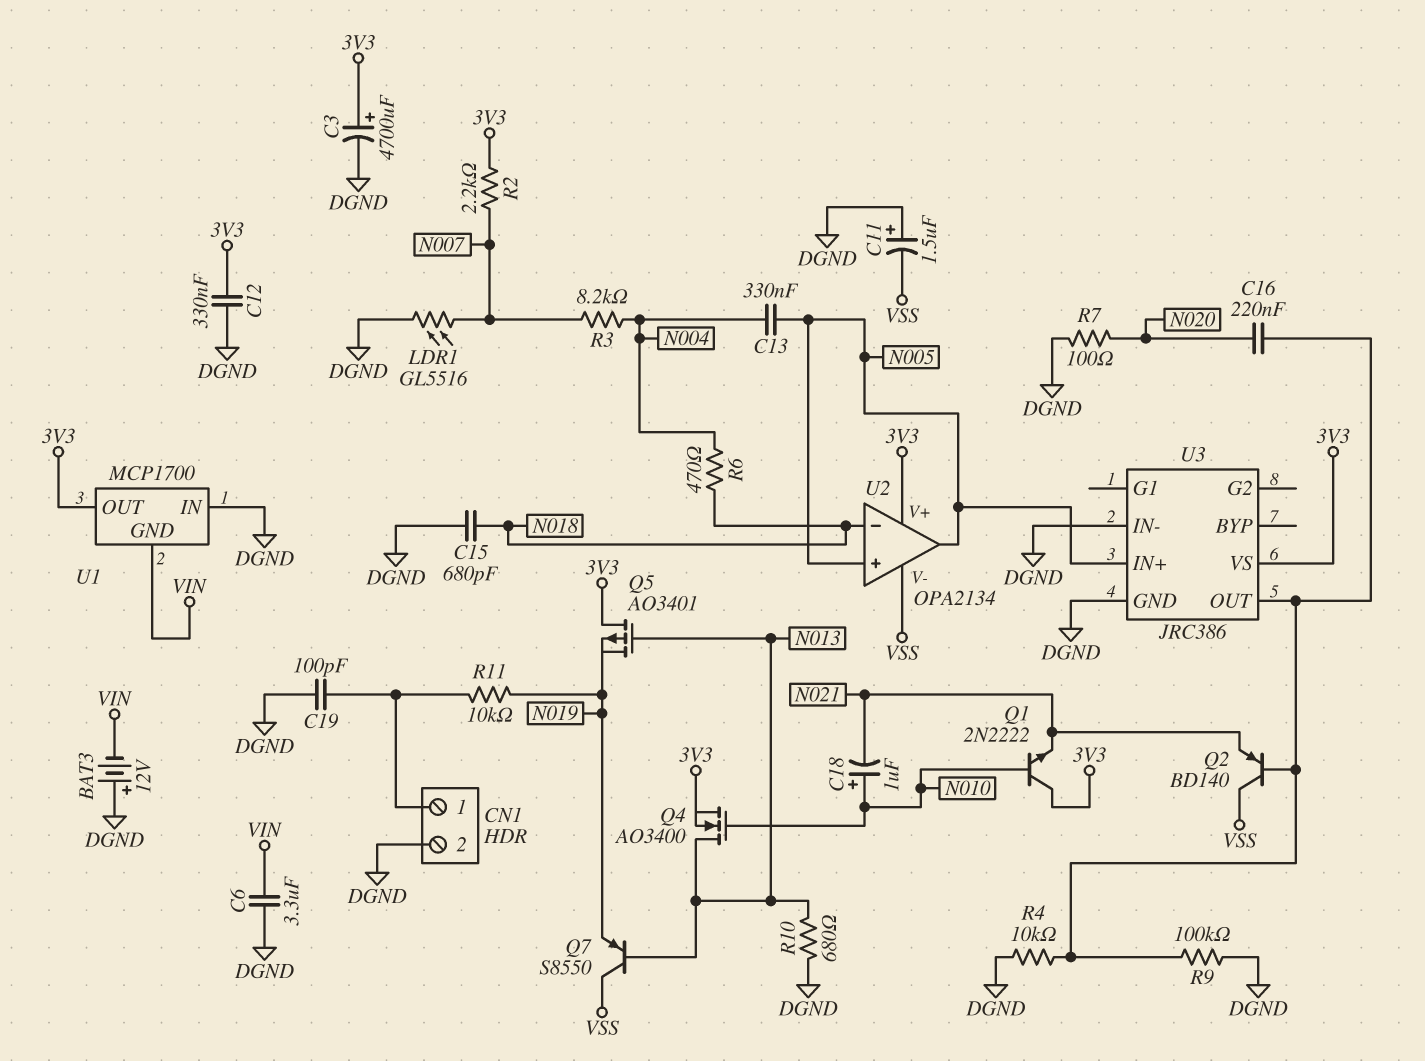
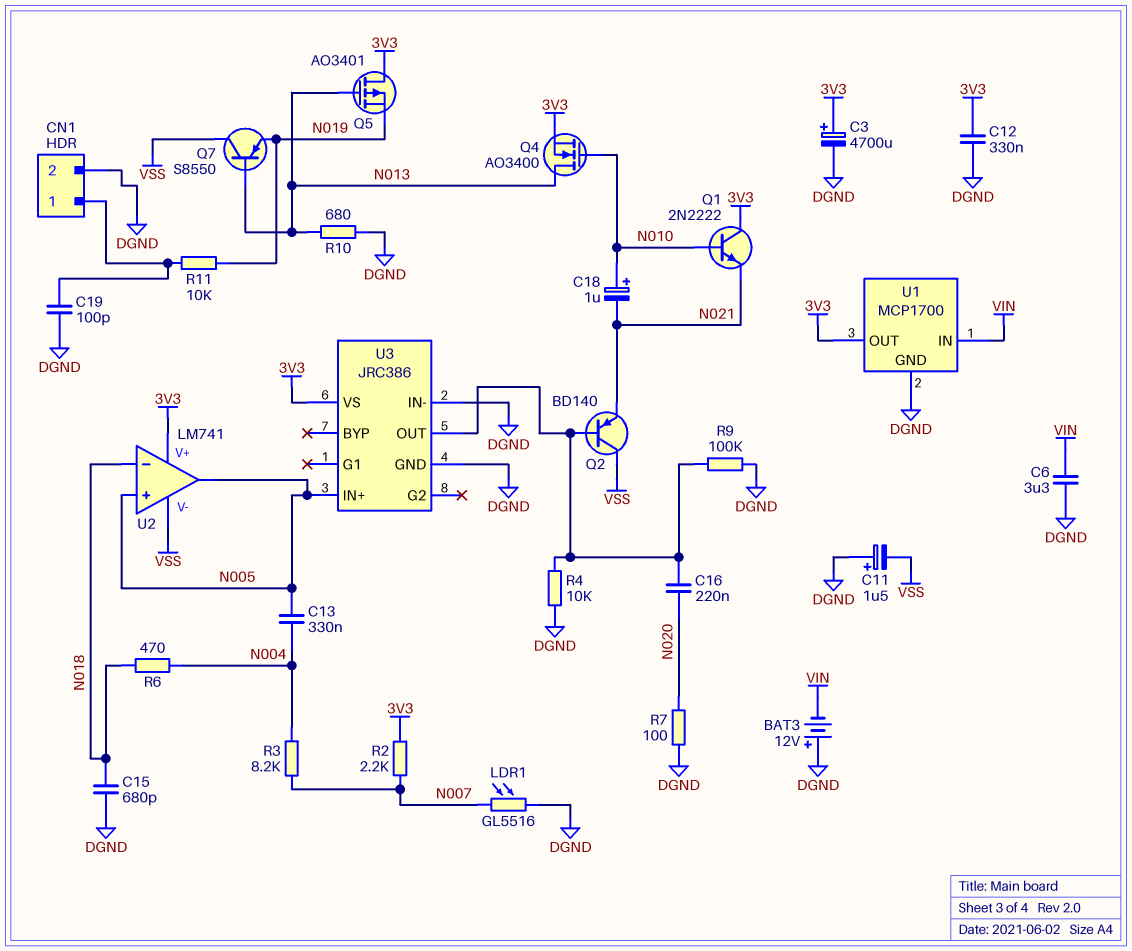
U1 pin GND: VIN -> DGND
U1 pin IN: DGND -> VIN
U2: OPA2134 -> LM741

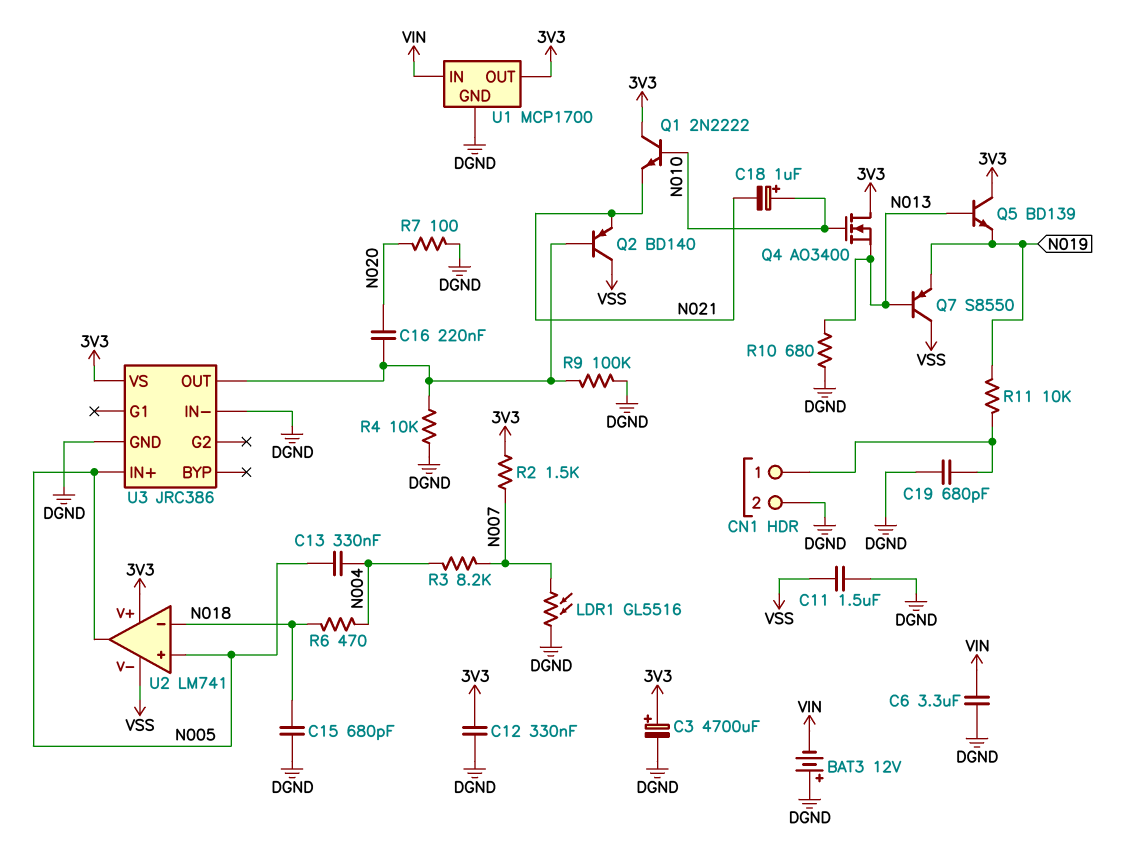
C11: 1.5uF (plus DGND, minus VSS) -> 1.5uF (DGND, VSS)
C19: 100pF (CN1/1, DGND) -> 680pF (CN1/1, DGND)
Q4: NMOS AO3400 (G N010, D N013, S 3V3) -> NMOS AO3400 (G N010, D 3V3, S N013)
Q5: PMOS AO3401 (G N013, D 3V3, S N019) -> NPN BD139 (B N013, C 3V3, E N019)
R2: 2.2k (3V3, N007) -> 1.5k (3V3, N007)

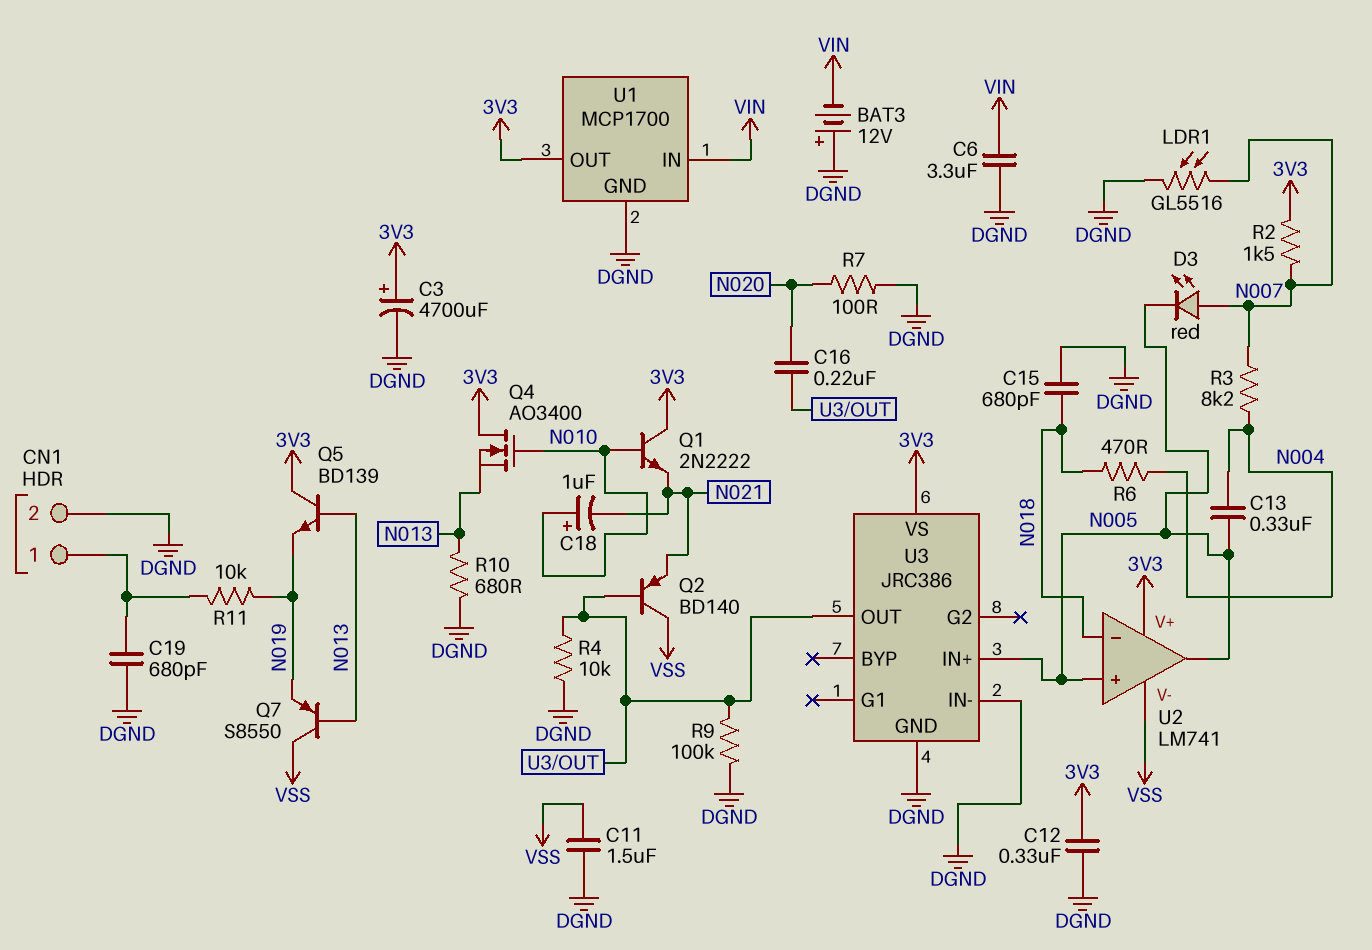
D3: none -> LED red (A N007, K N005)

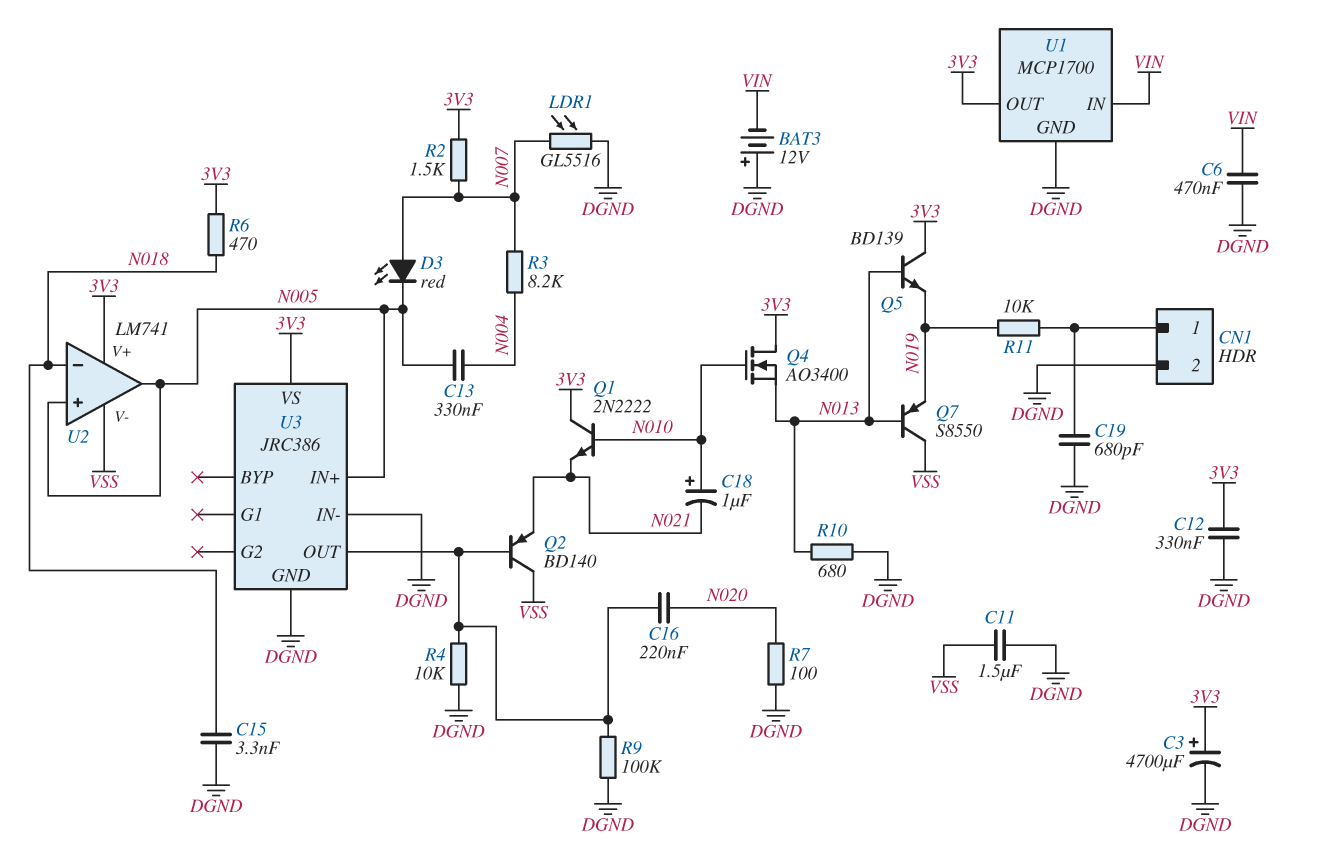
C6: 3.3uF (DGND, VIN) -> 470nF (DGND, VIN)
C15: 680pF (DGND, N018) -> 3.3nF (DGND, N018)
R6: 470 (N004, N018) -> 470 (3V3, N018)

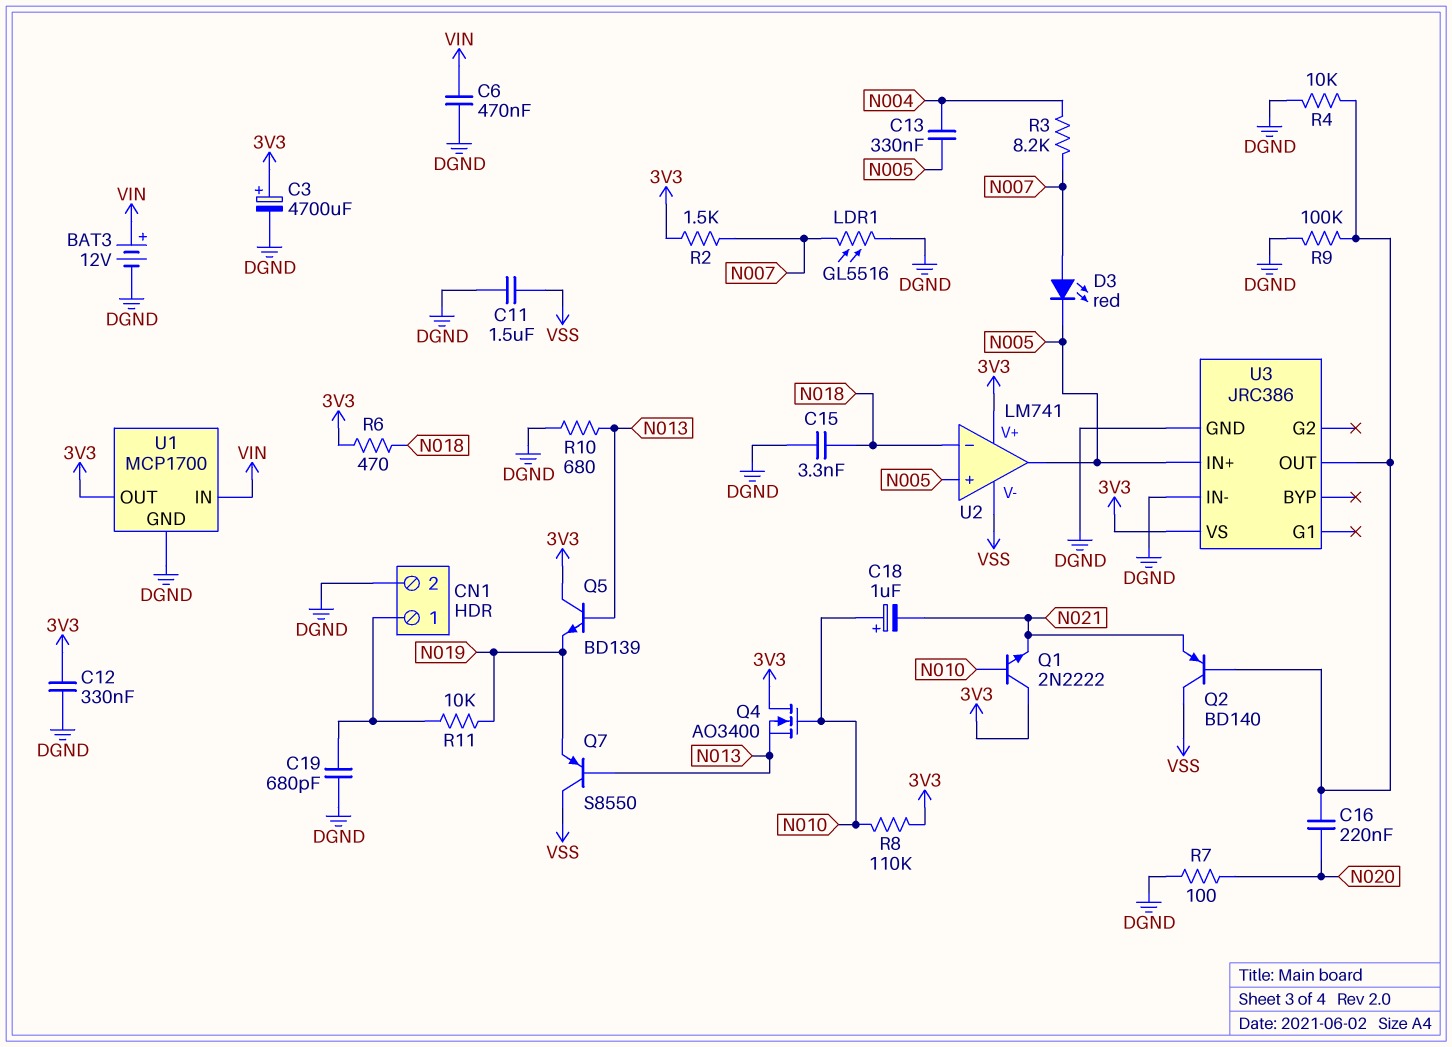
BAT3: 12V (plus DGND, minus VIN) -> 12V (plus VIN, minus DGND)
R8: none -> 110k (3V3, N010)

